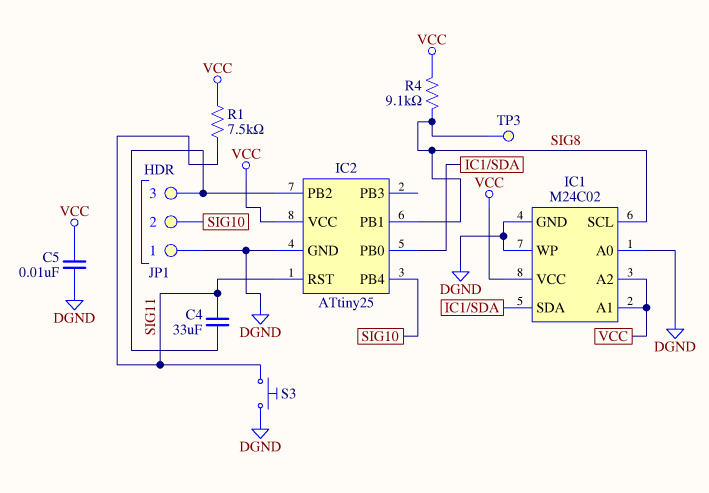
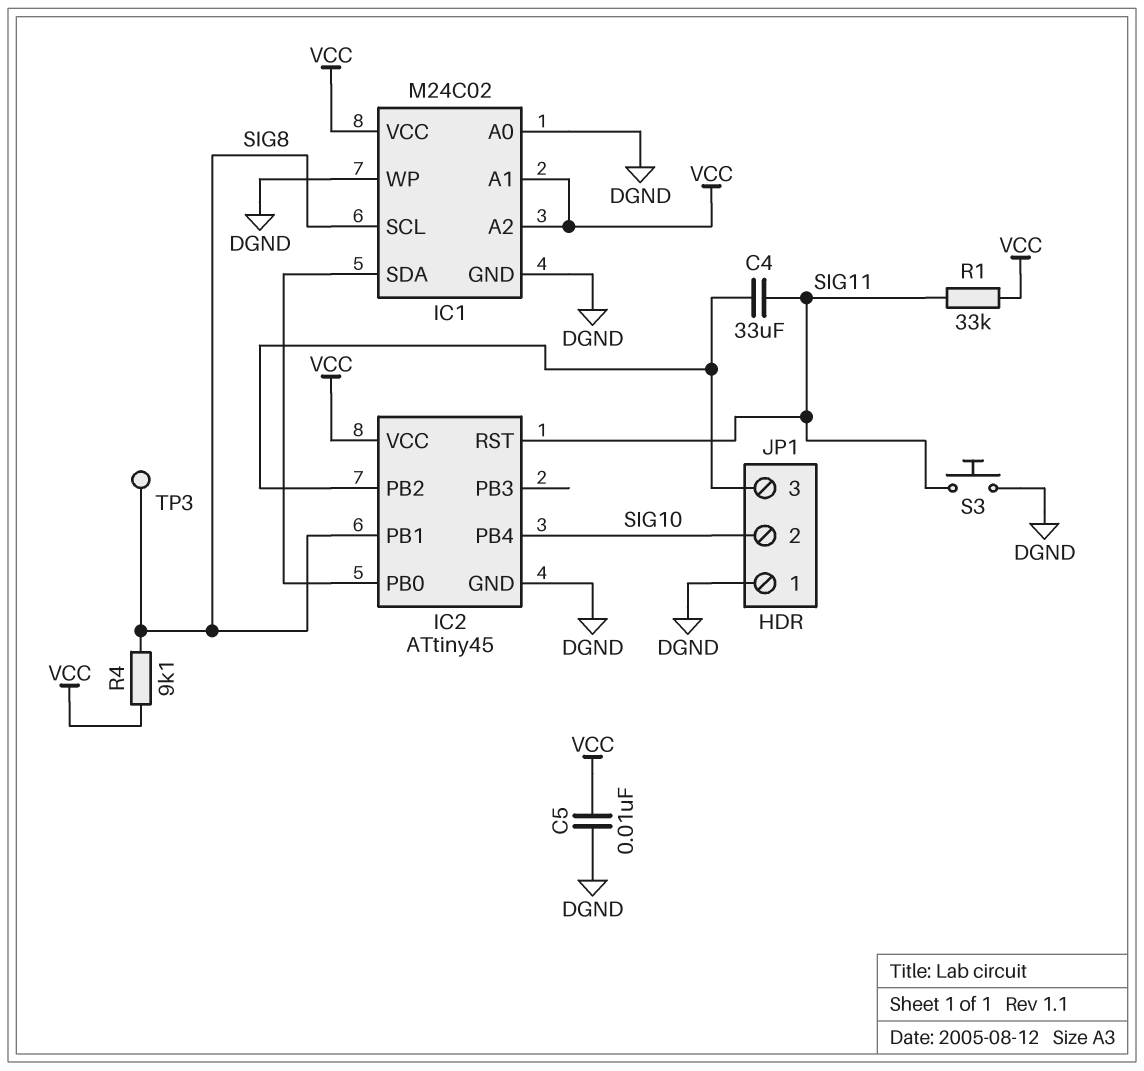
IC2: ATtiny25 -> ATtiny45
R1: 7.5k (SIG11, VCC) -> 33k (SIG11, VCC)

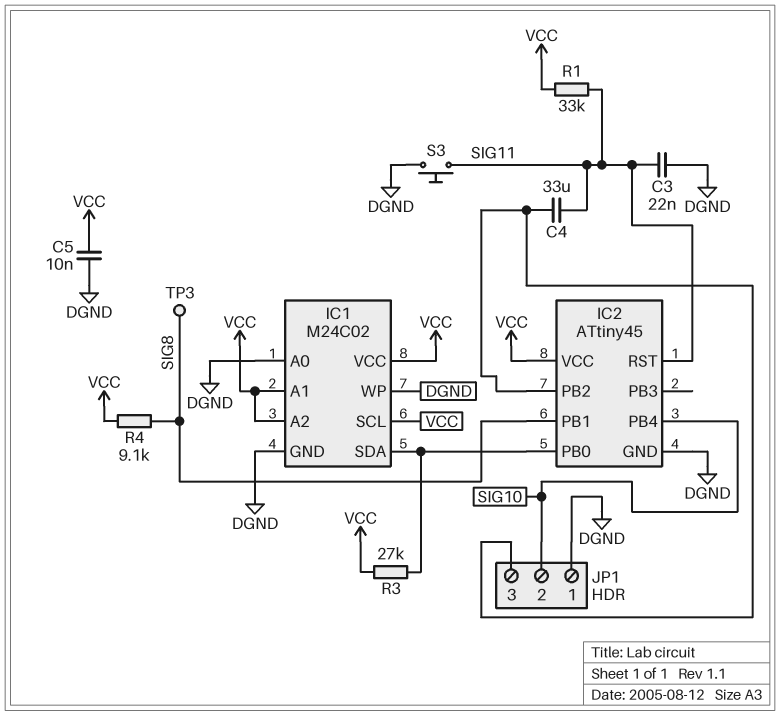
C3: none -> 22nF (DGND, SIG11)
IC1 pin SCL: SIG8 -> VCC
R3: none -> 27k (IC1/SDA, VCC)

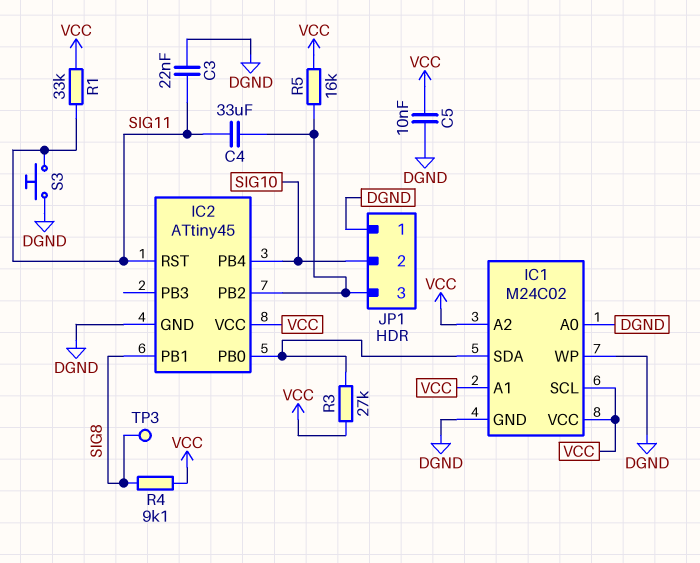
R5: none -> 16k (IC2/PB2, VCC)

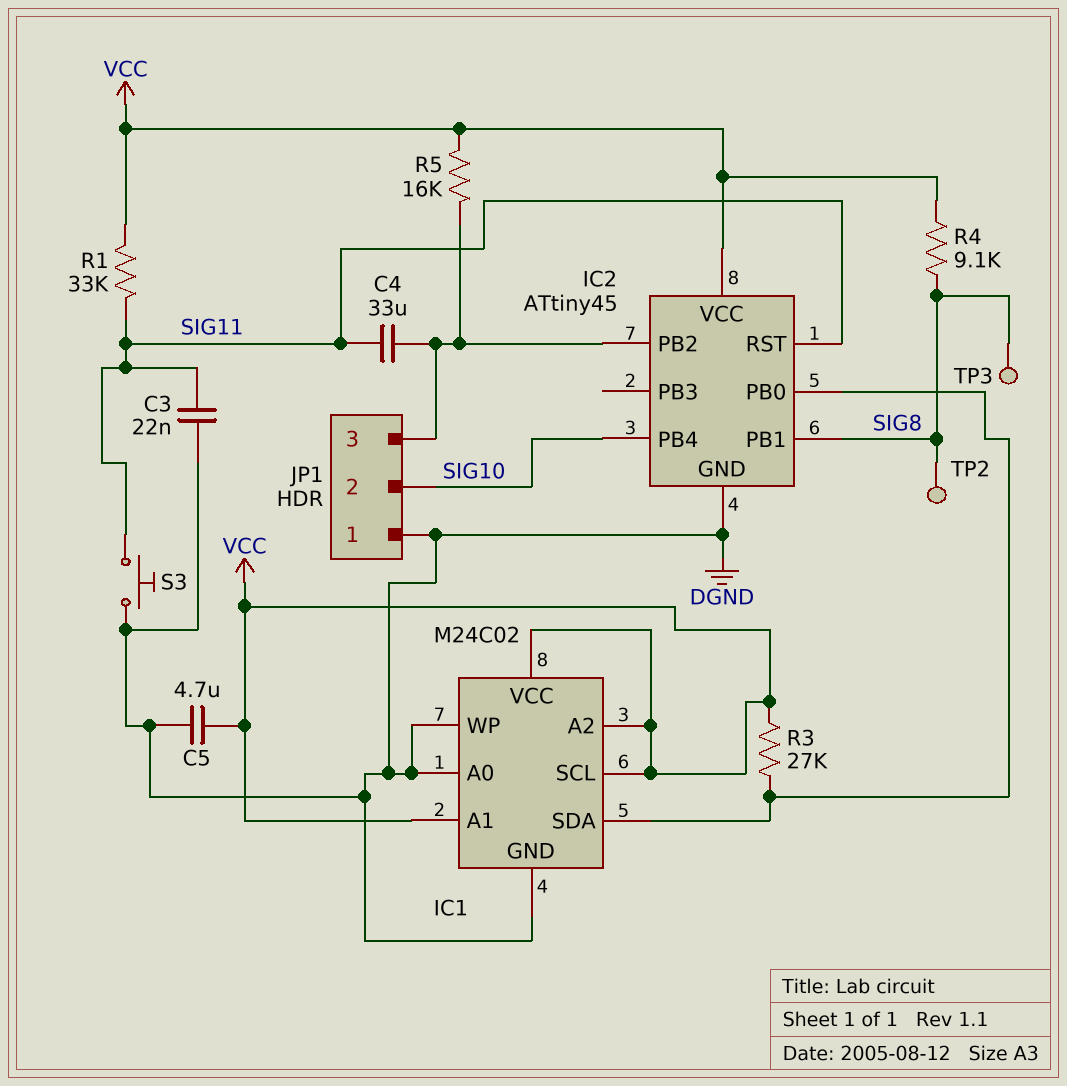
C5: 10nF (DGND, VCC) -> 4.7uF (DGND, VCC)
TP2: none -> test point (SIG8)

